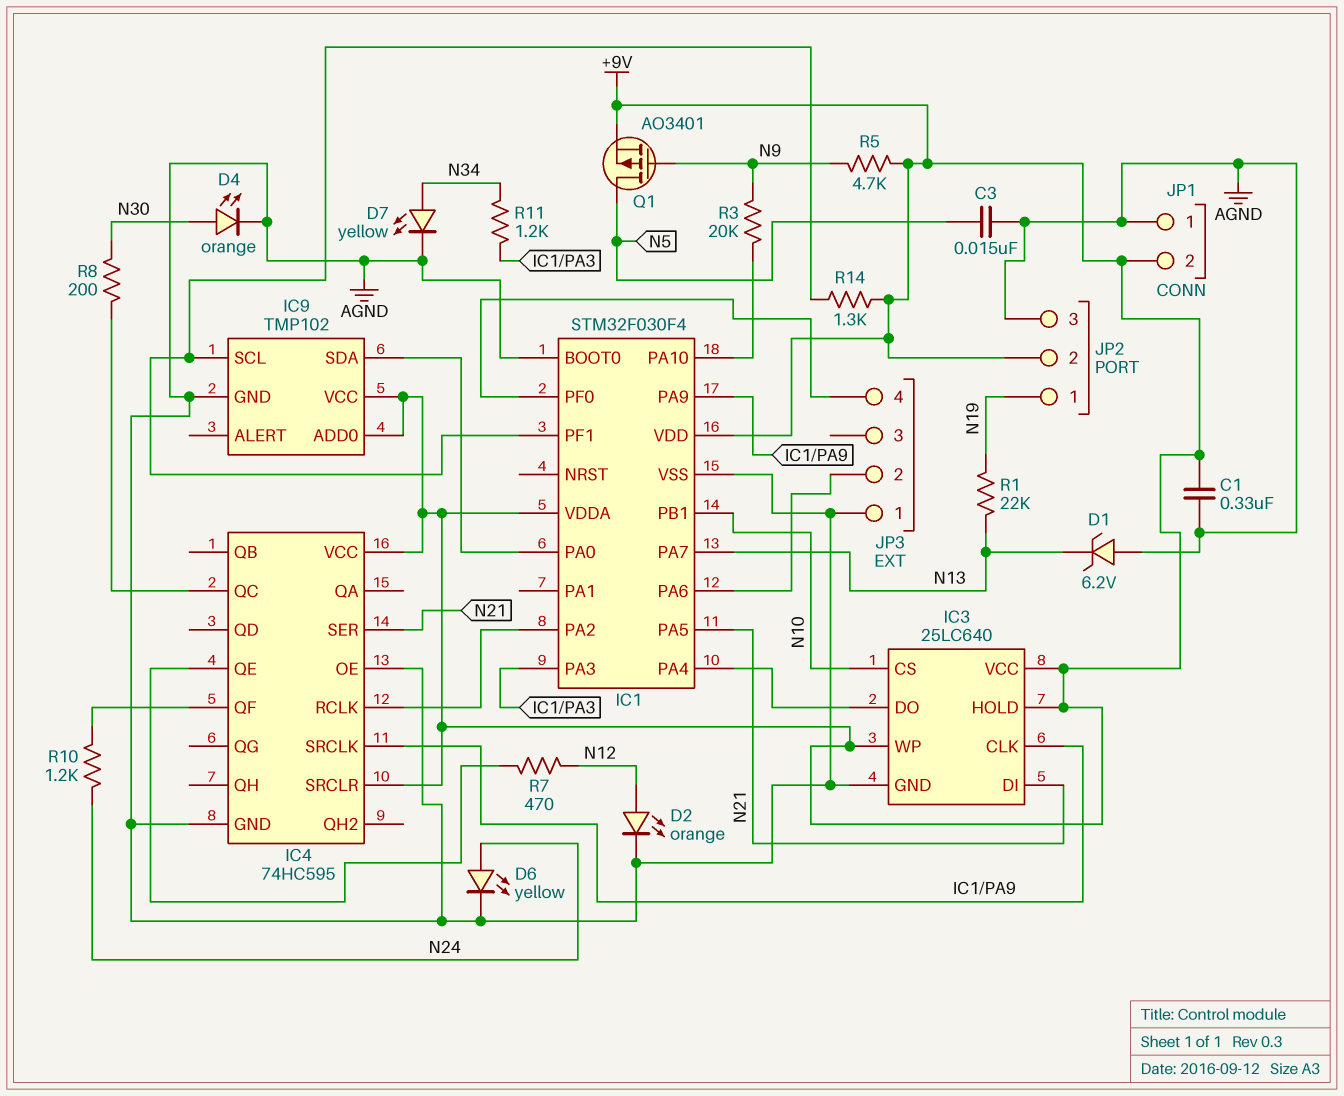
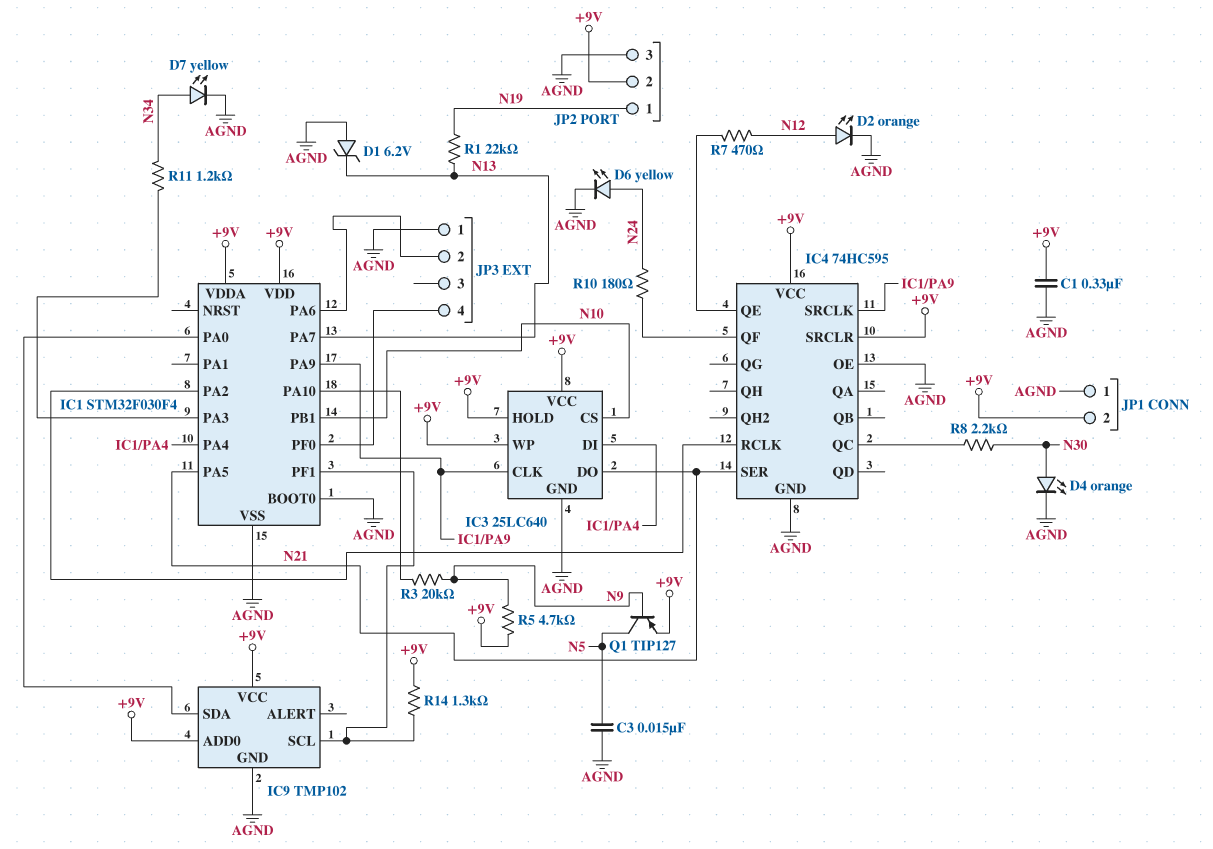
IC3 pin DI: N21 -> IC1/PA4
IC3 pin DO: IC1/PA4 -> N21
Q1: PMOS AO3401 (G N9, D N5, S +9V) -> PNP TIP127 (B N9, C N5, E +9V)
R8: 200 (IC4/QC, N30) -> 2.2k (IC4/QC, N30)
R10: 1.2k (IC4/QF, N24) -> 180 (IC4/QF, N24)

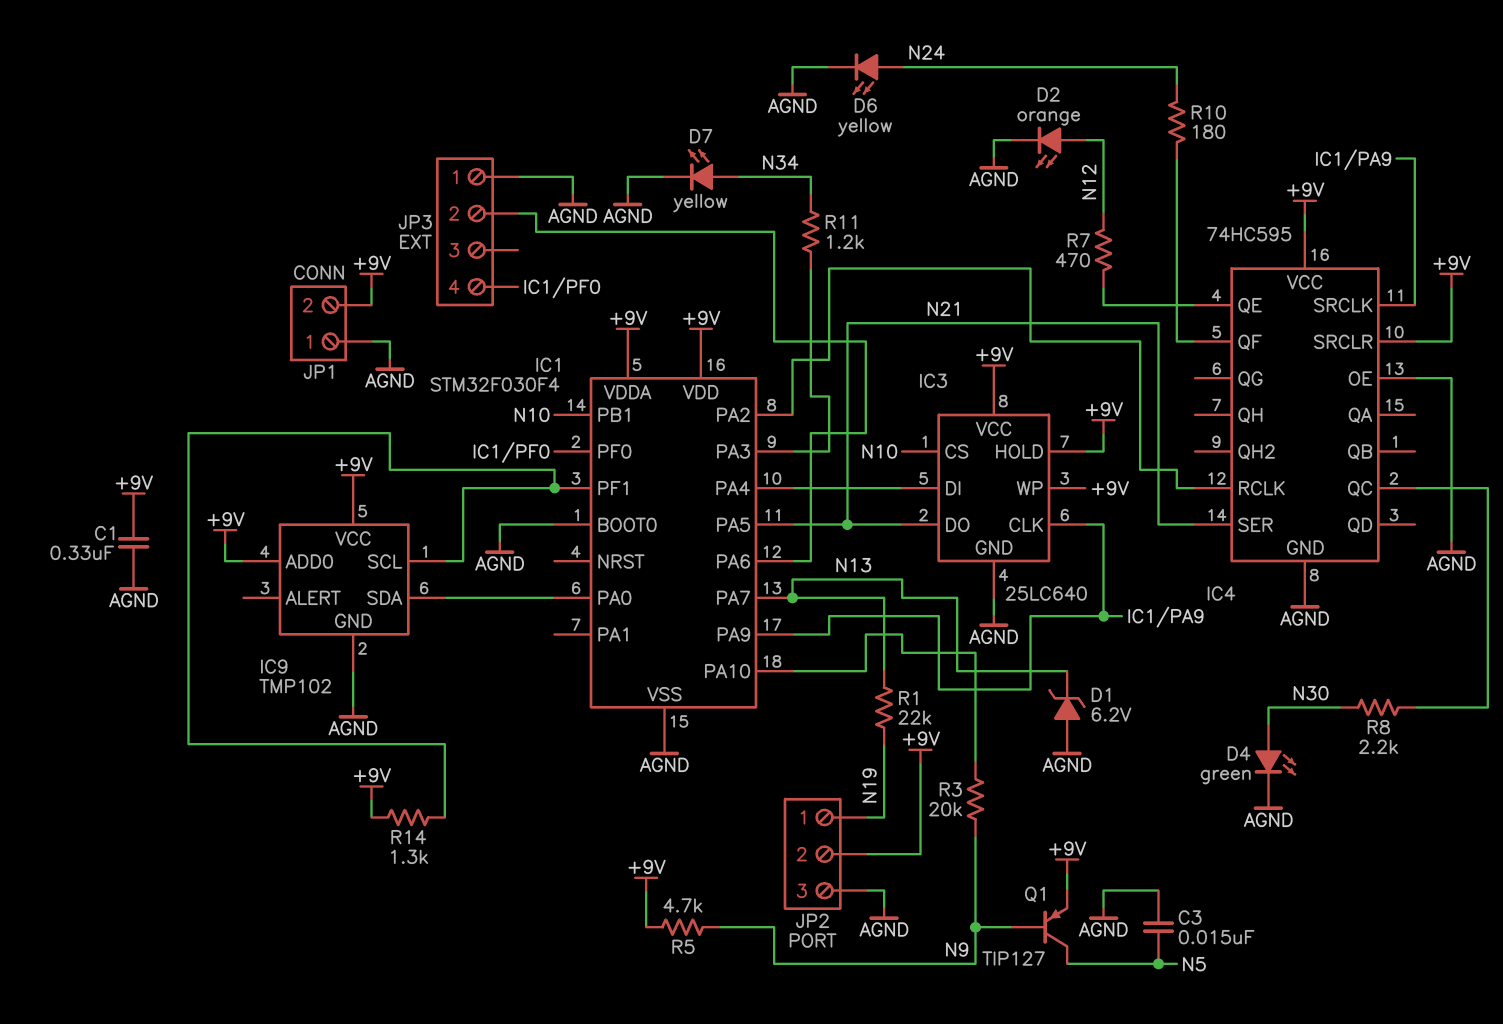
D4: LED orange (A N30, K AGND) -> LED green (A N30, K AGND)

